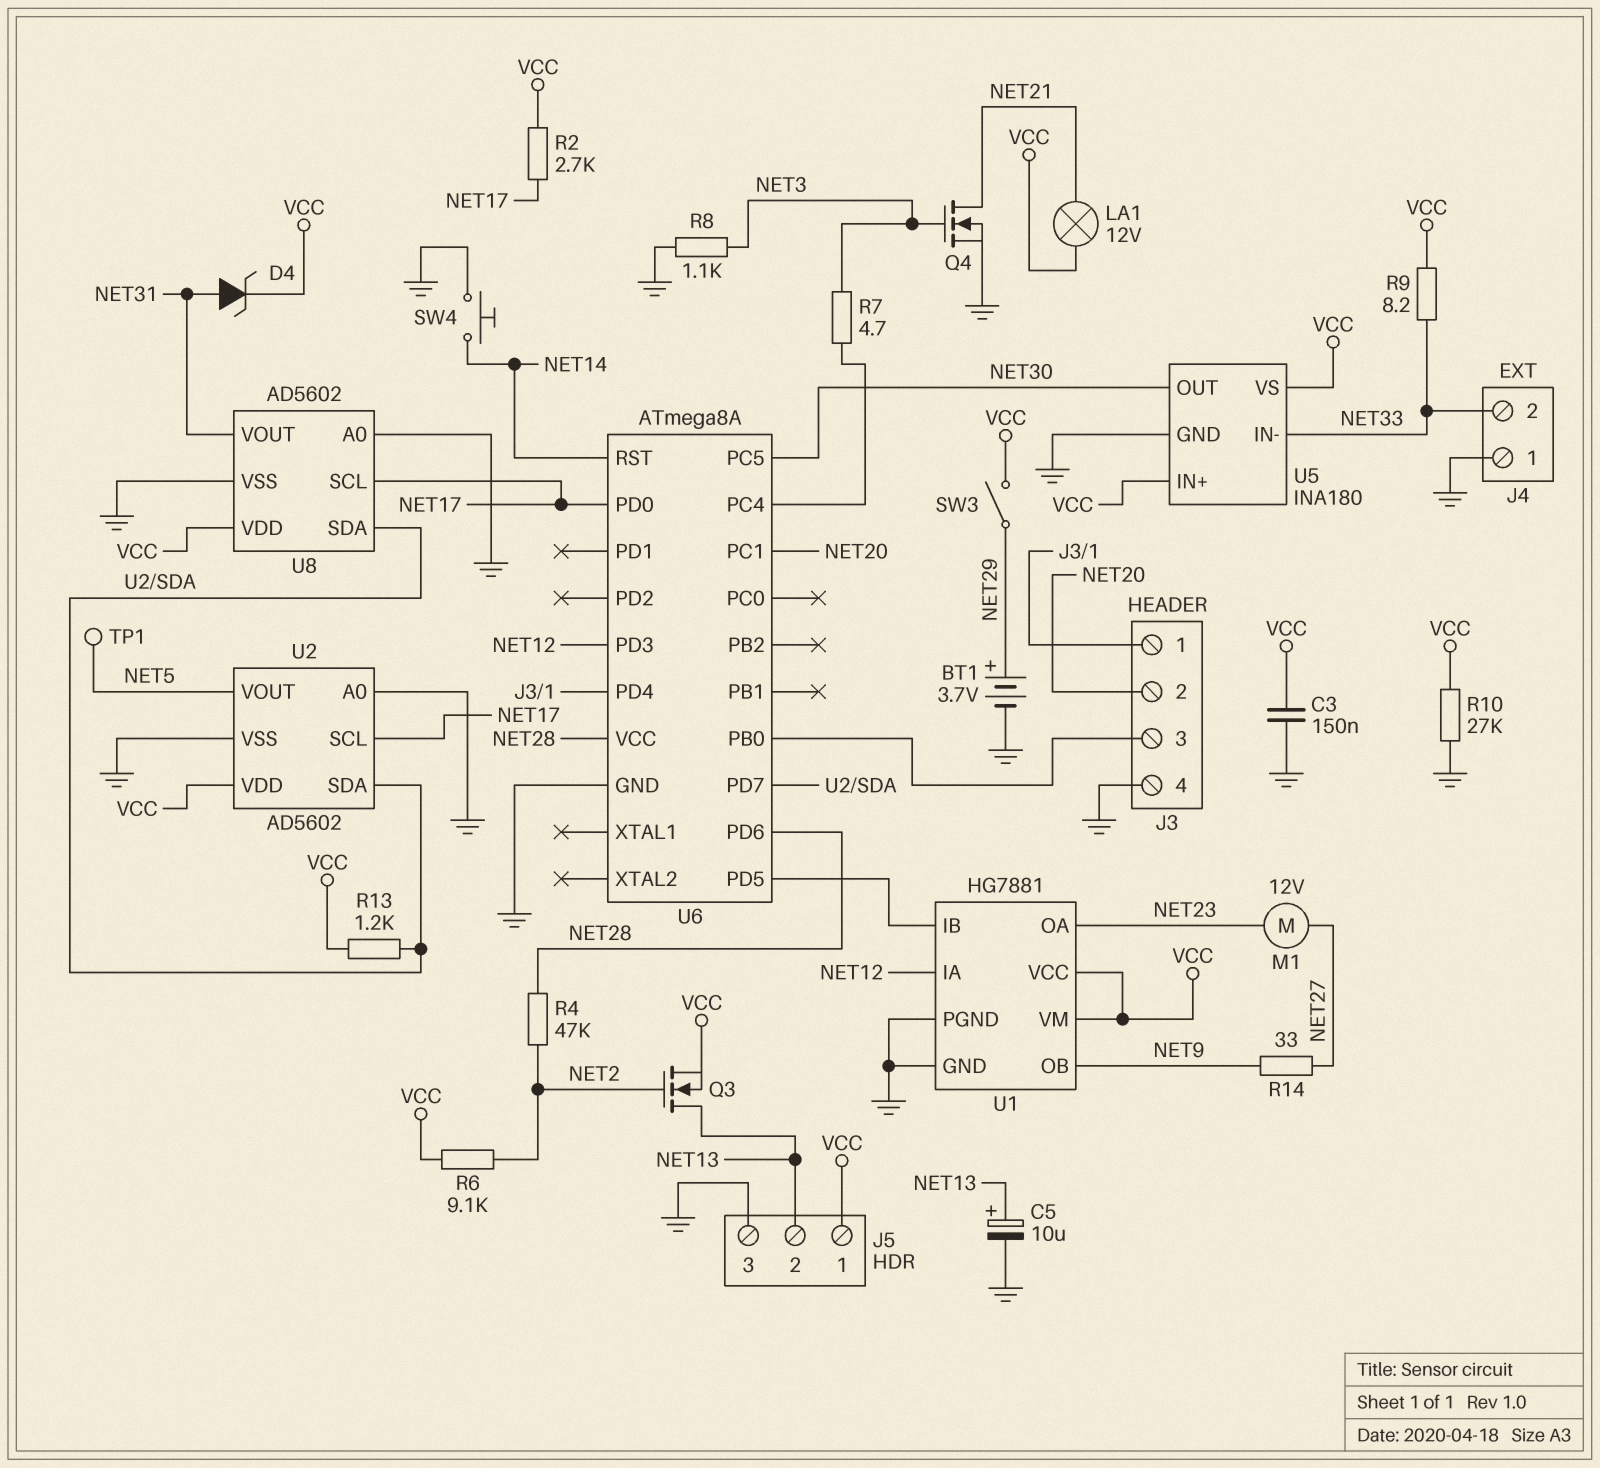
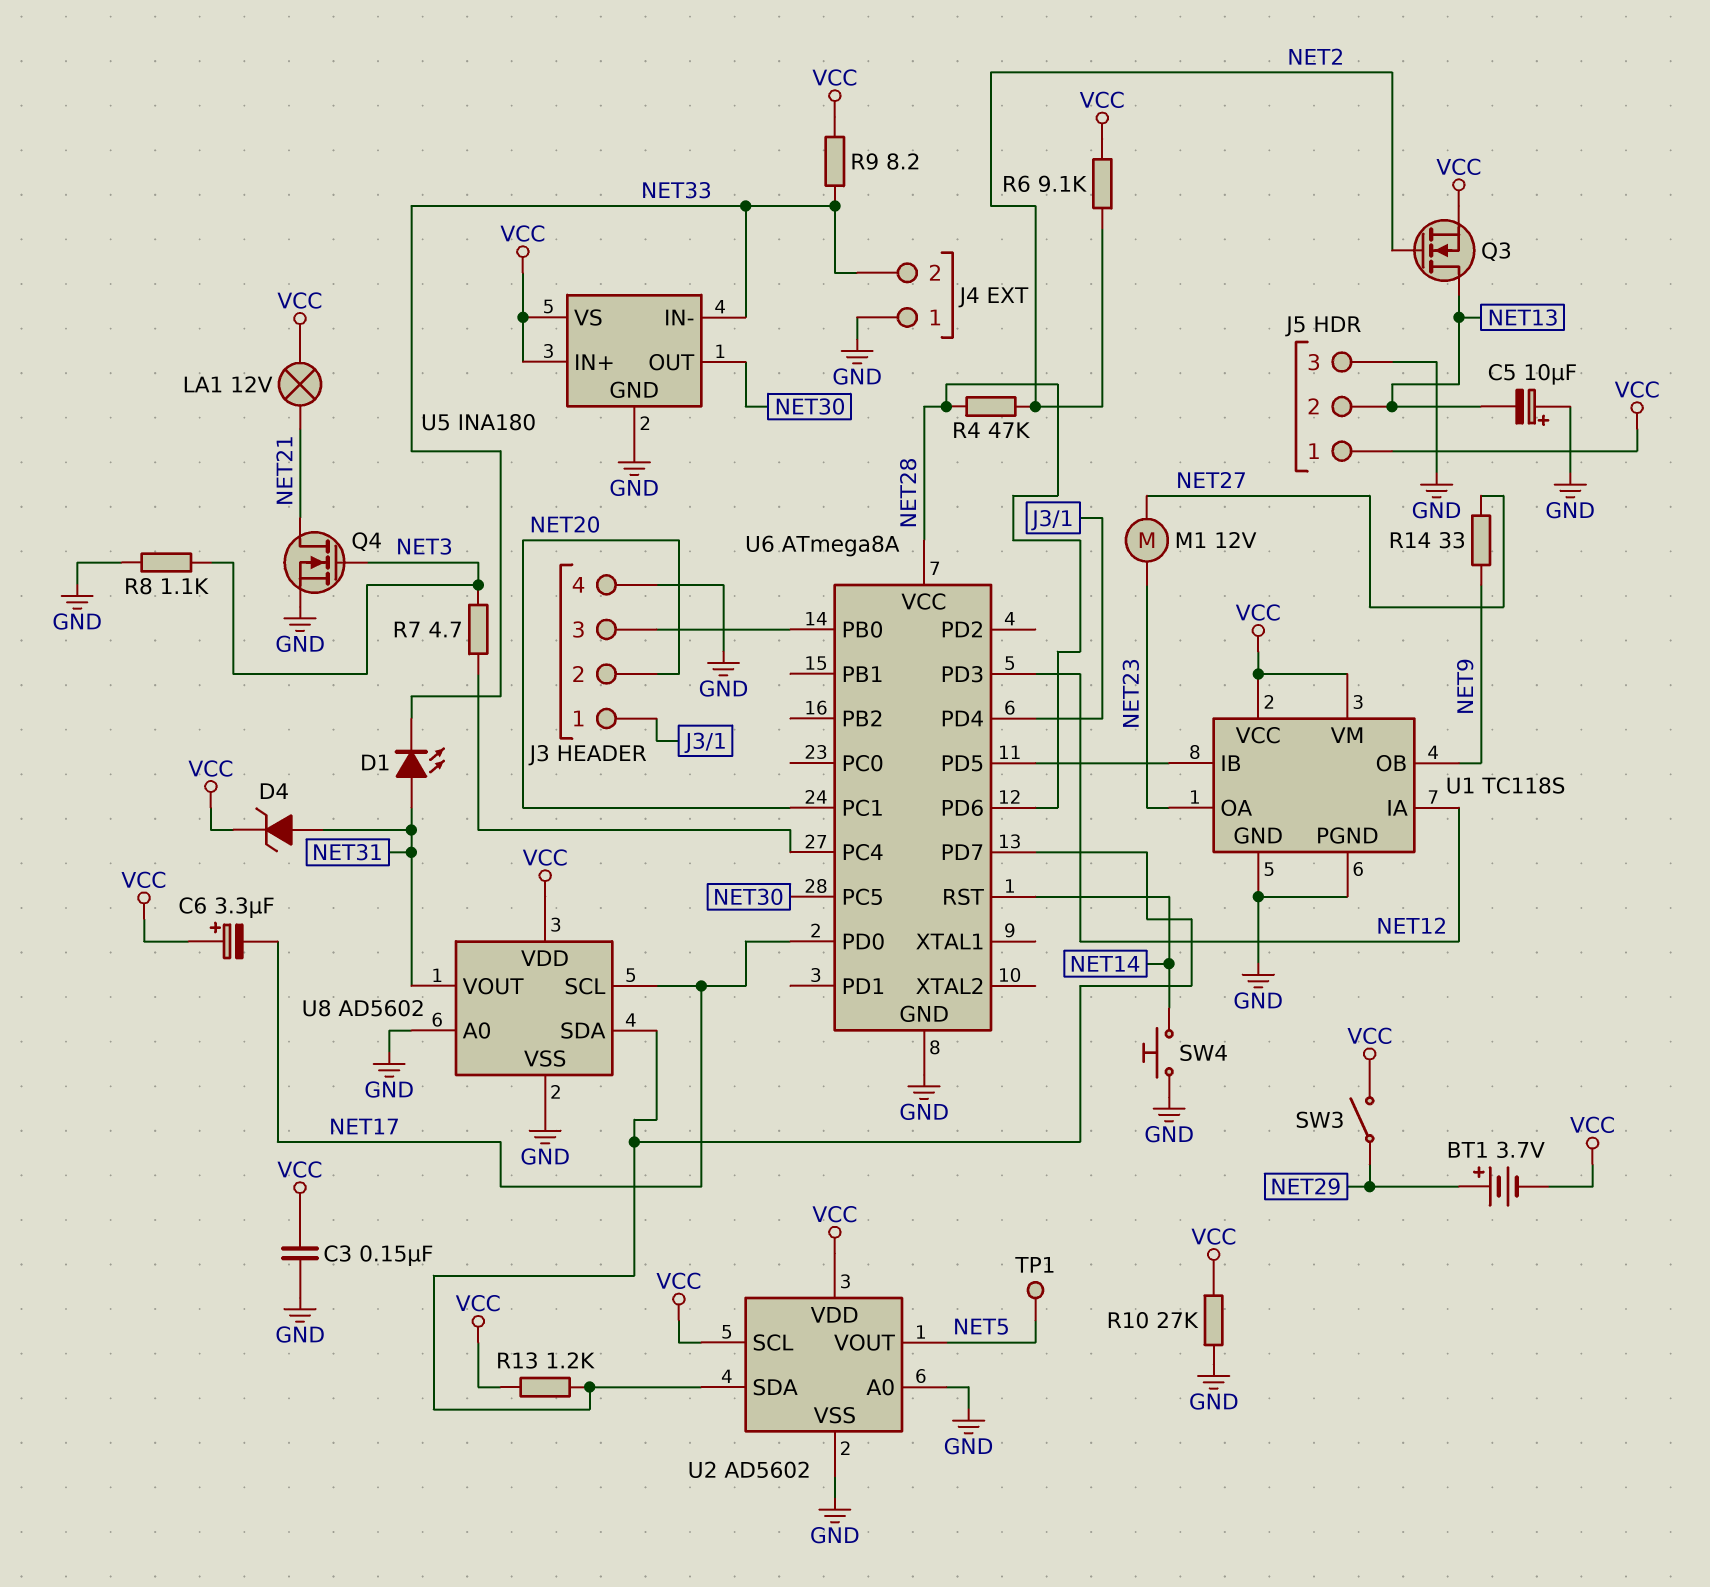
BT1: 3.7V (plus NET29, minus GND) -> 3.7V (plus NET29, minus VCC)
C5: 10uF (plus NET13, minus GND) -> 10uF (plus GND, minus NET13)
C6: none -> 3.3uF (plus VCC, minus NET17)
D1: none -> LED (A NET31, K NET33)
R2: 2.7k (NET17, VCC) -> none
U1: HG7881 -> TC118S
U2 pin SCL: NET17 -> VCC

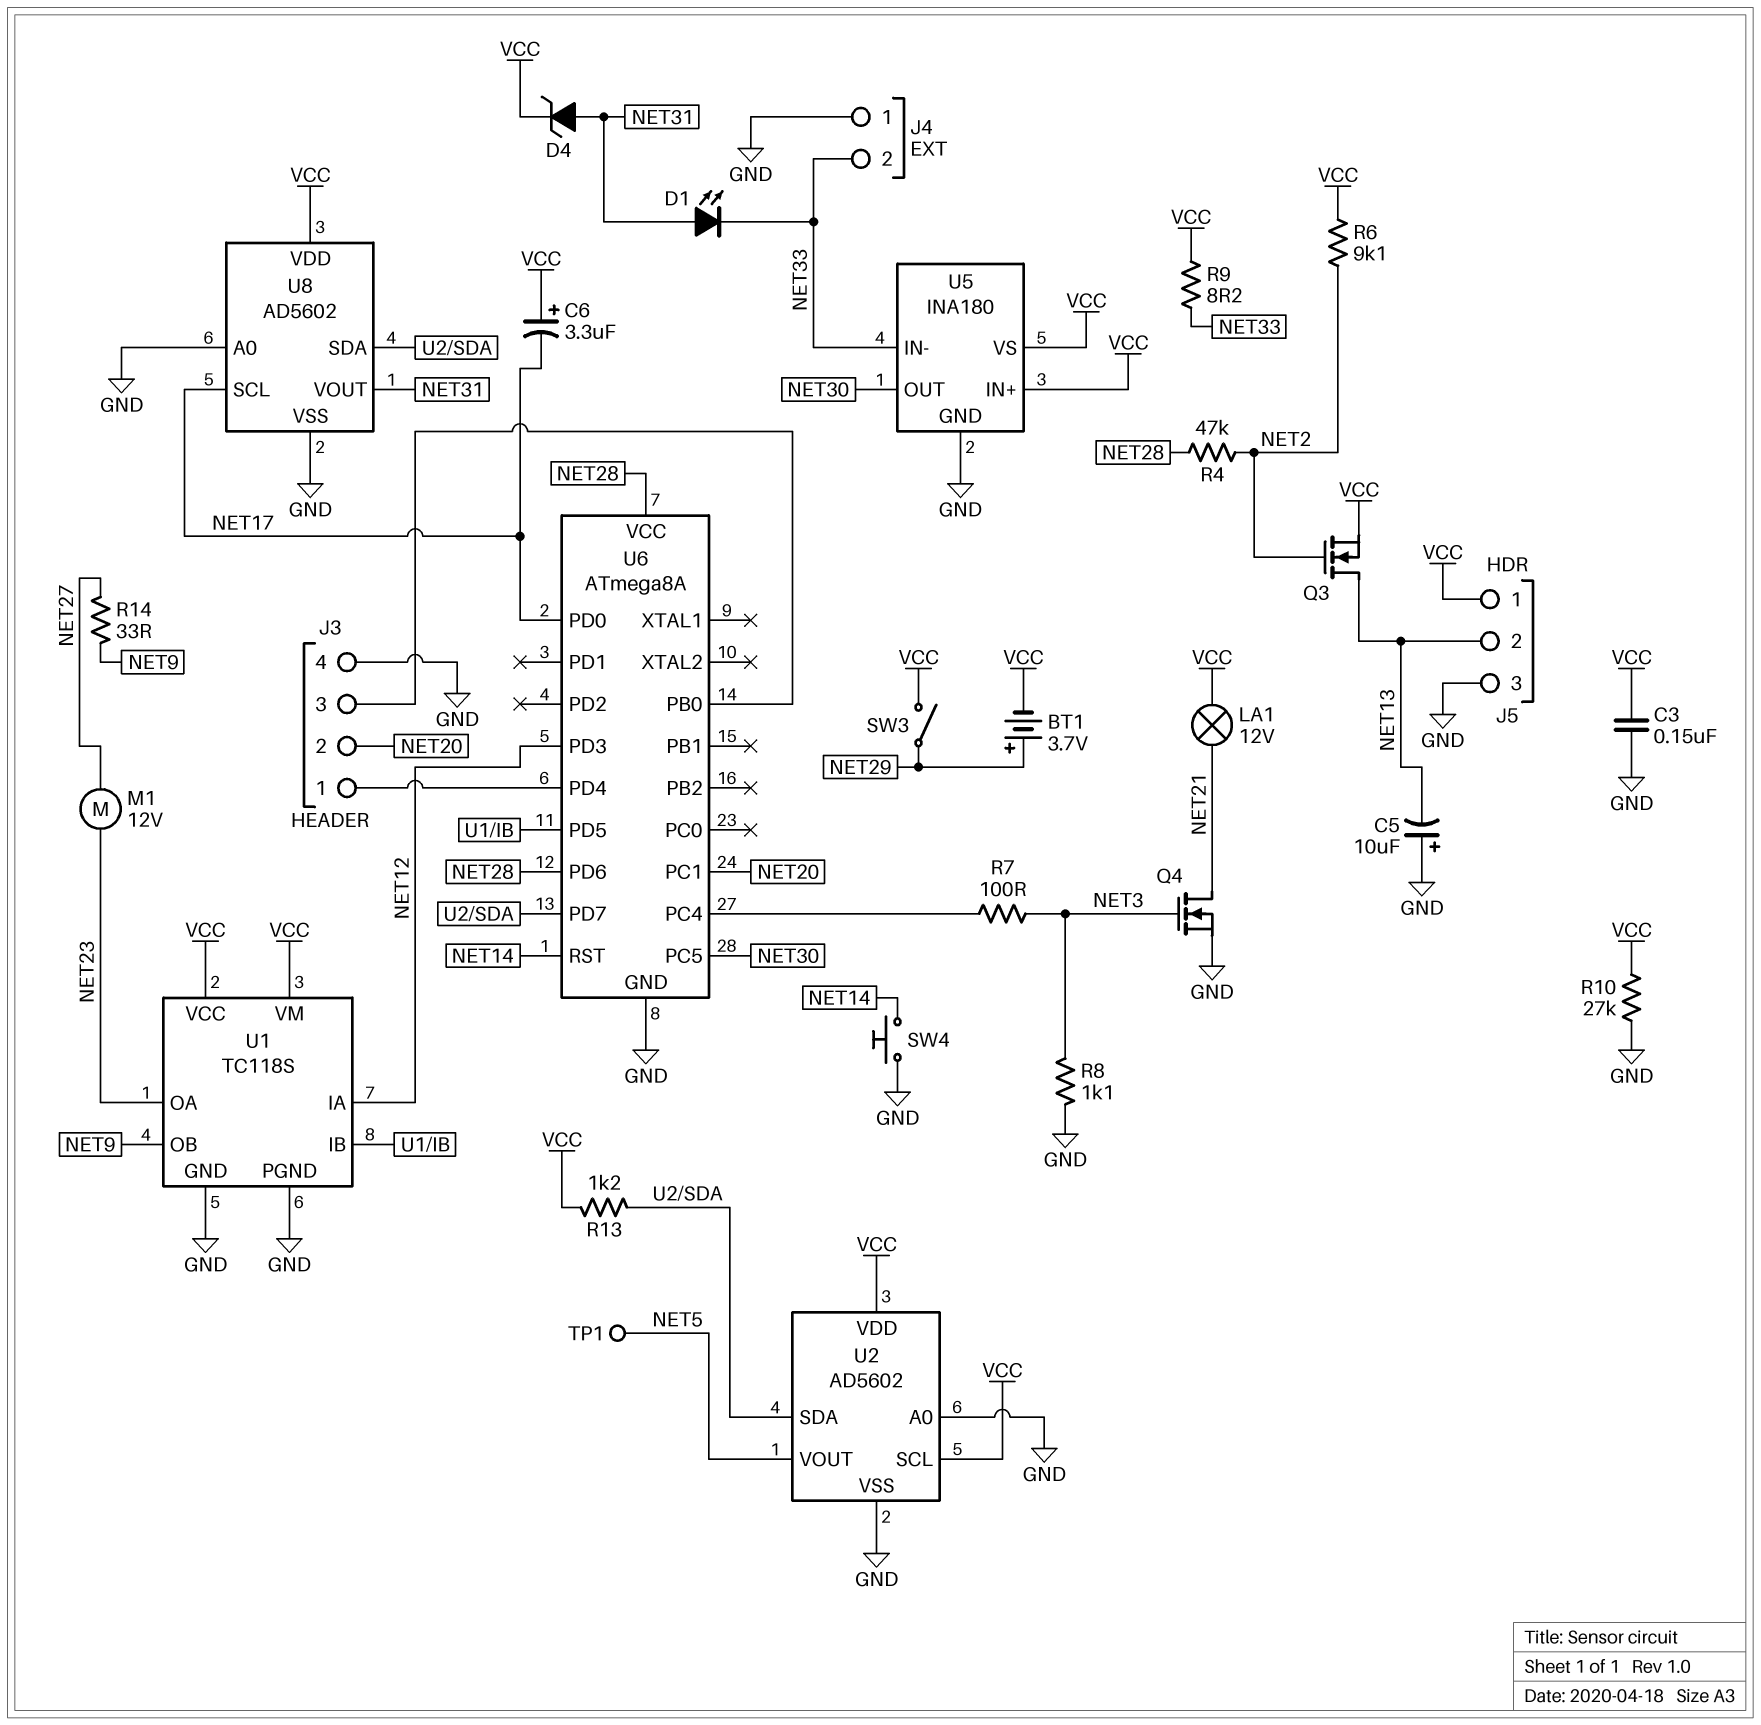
R7: 4.7 (NET3, U6/PC4) -> 100 (NET3, U6/PC4)

